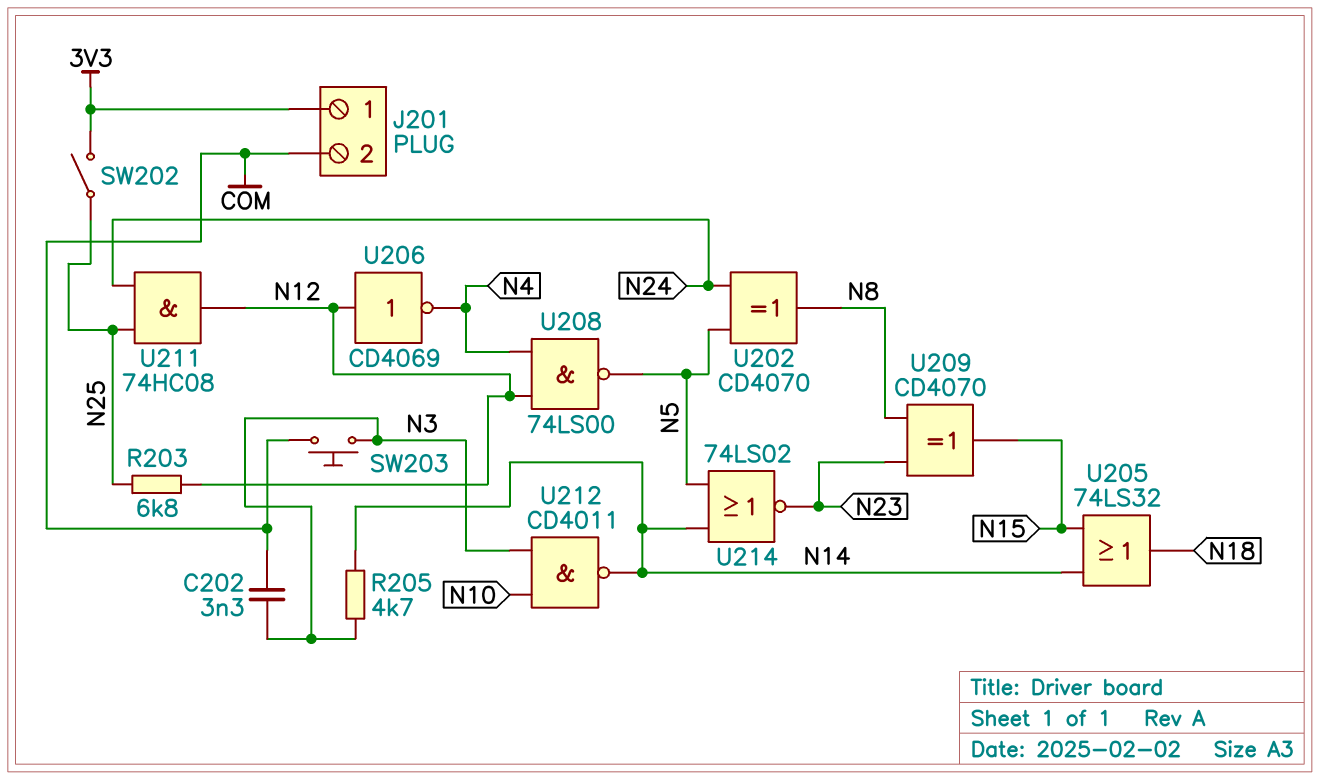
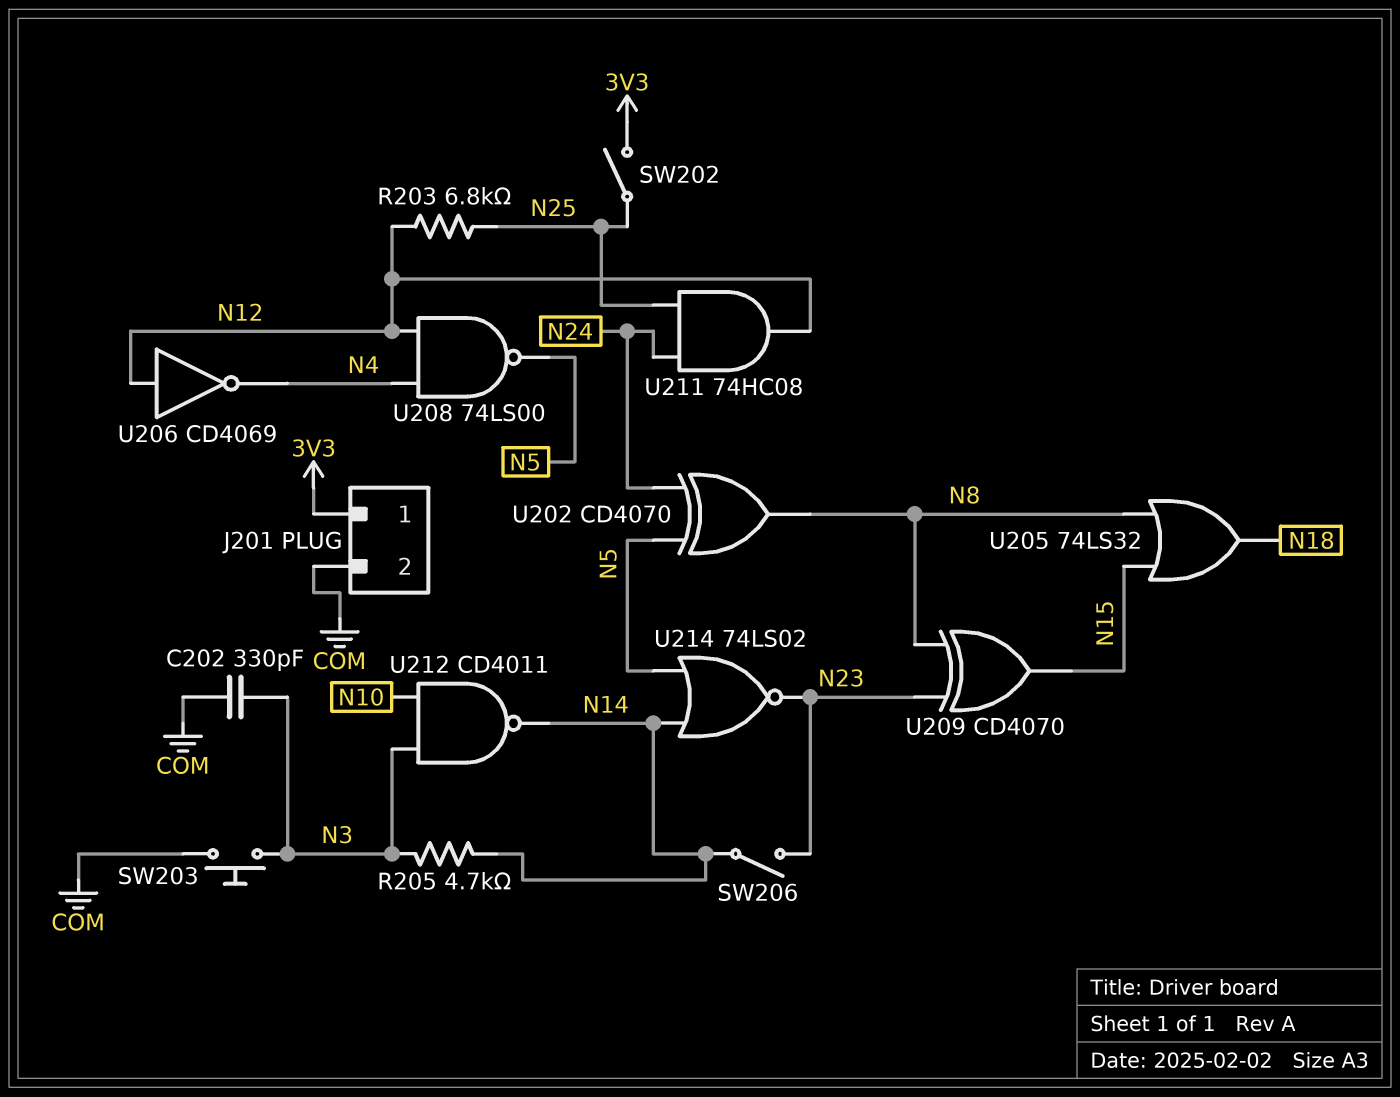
C202: 3.3nF (COM, N3) -> 330pF (COM, N3)
SW206: none -> switch (N14, N23)
U205: OR 74LS32 (in N14, in N15, out N18) -> OR 74LS32 (in N8, in N15, out N18)

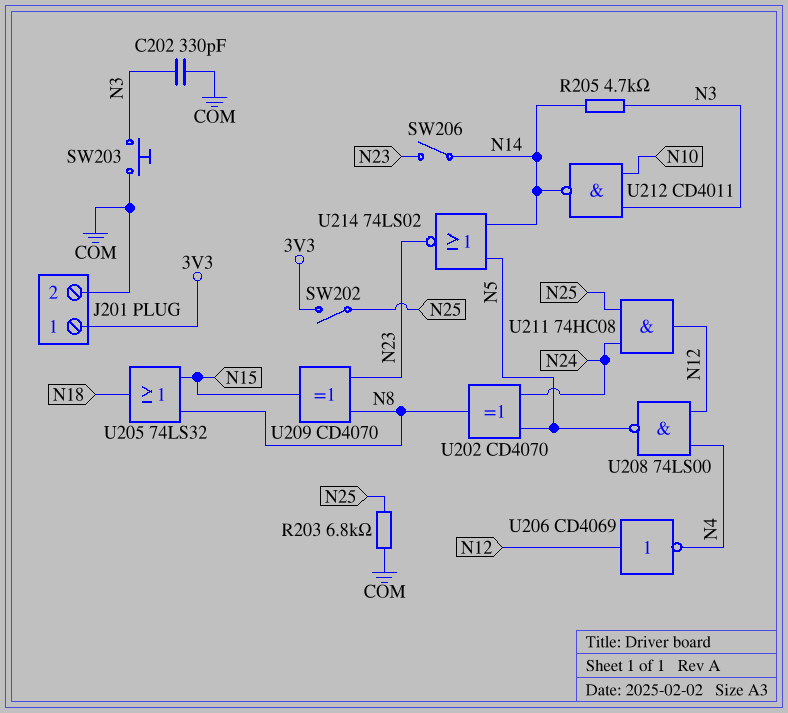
R203: 6.8k (N12, N25) -> 6.8k (COM, N25)

